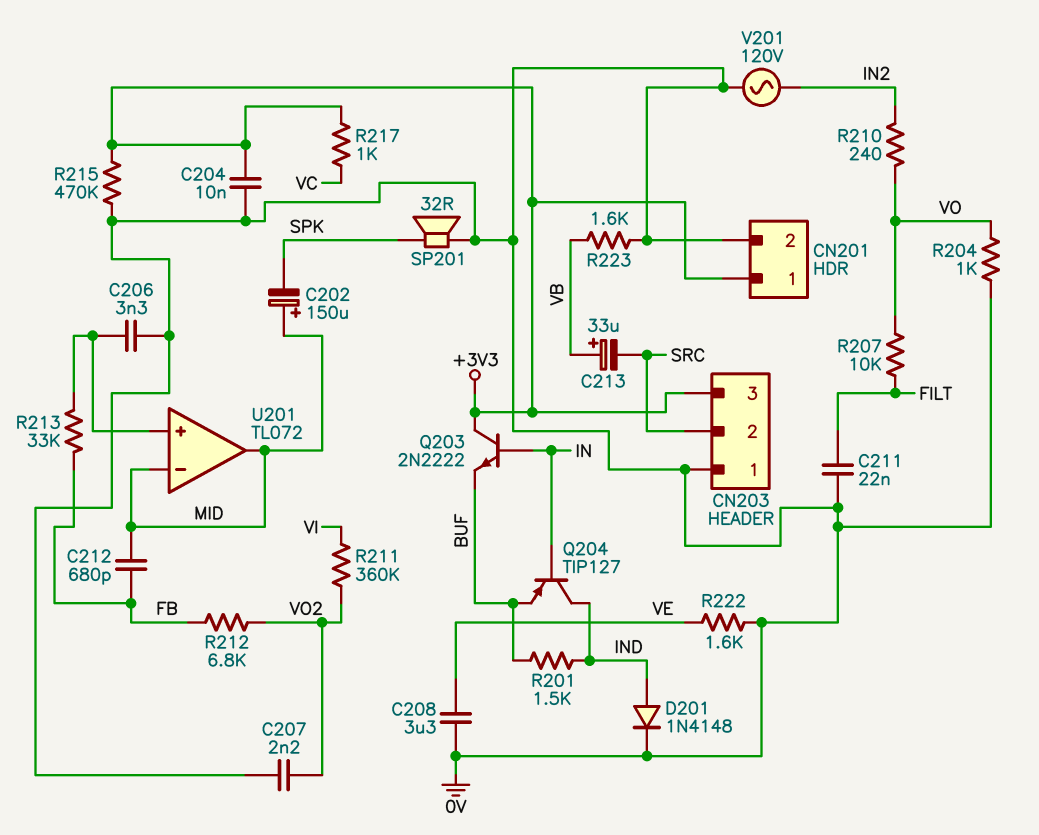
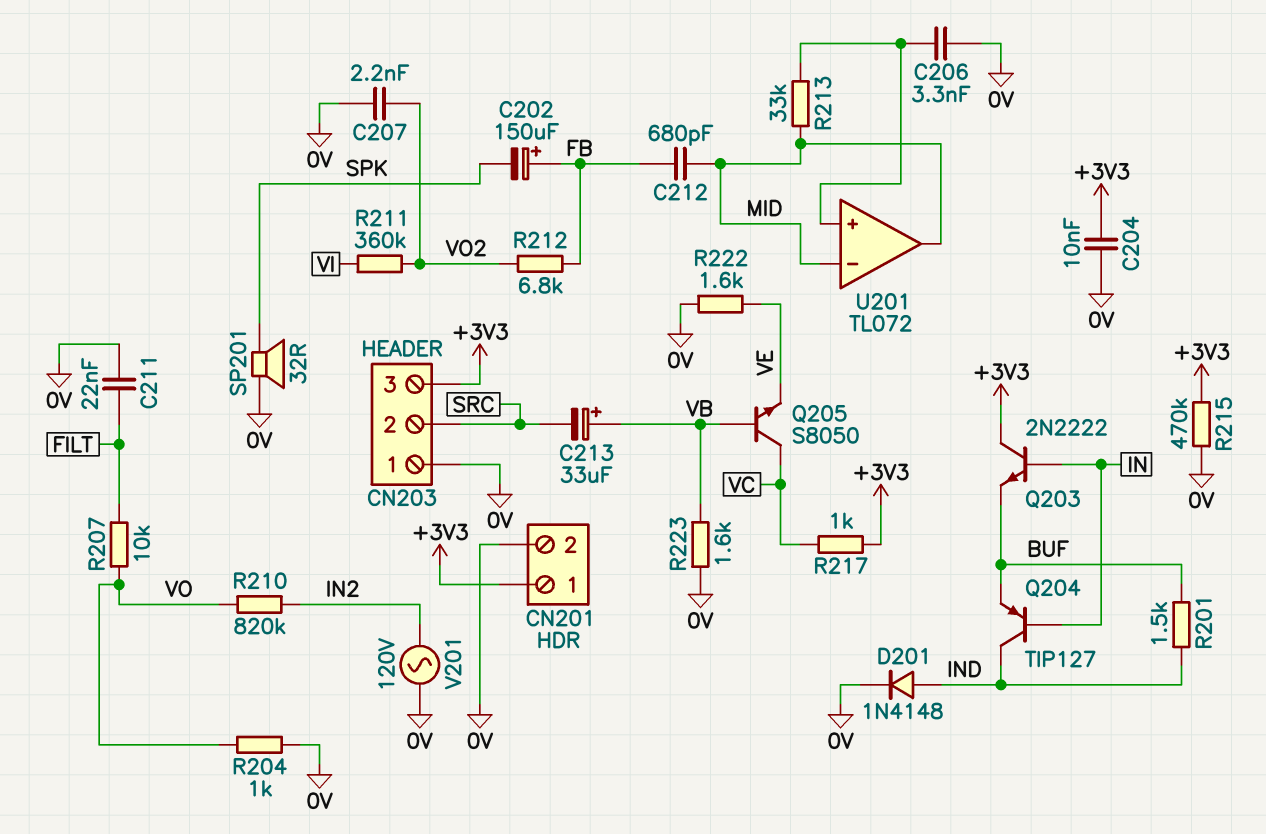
C202: 150uF (plus MID, minus SPK) -> 150uF (plus FB, minus SPK)
C208: 3.3uF (0V, VE) -> none
Q205: none -> NPN S8050 (B VB, C VC, E VE)
R210: 240 (IN2, VO) -> 820k (IN2, VO)
R213: 33k (FB, U201/in+) -> 33k (MID, U201/in+)

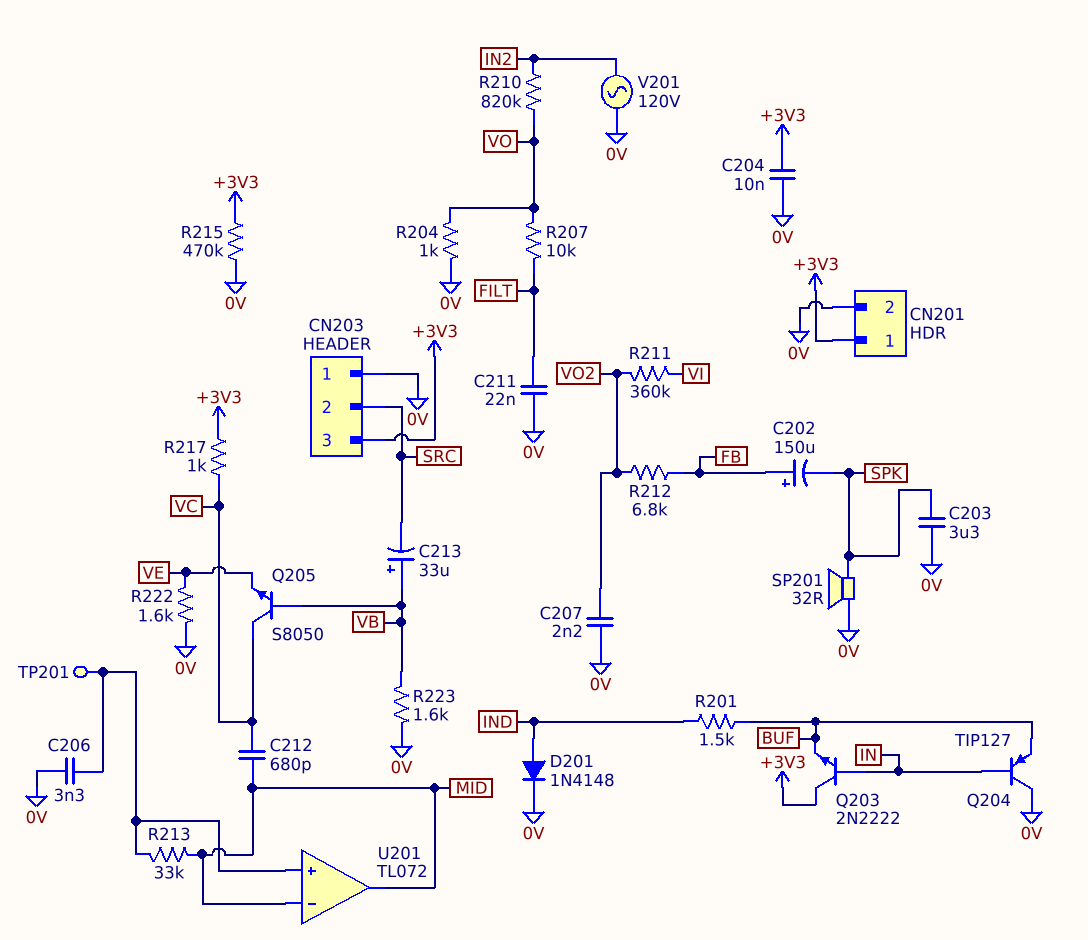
C203: none -> 3.3uF (0V, SPK)
C212: 680pF (FB, MID) -> 680pF (MID, VC)
Q204: PNP TIP127 (B IN, C IND, E BUF) -> PNP TIP127 (B IN, C 0V, E BUF)
TP201: none -> test point (U201/in+)

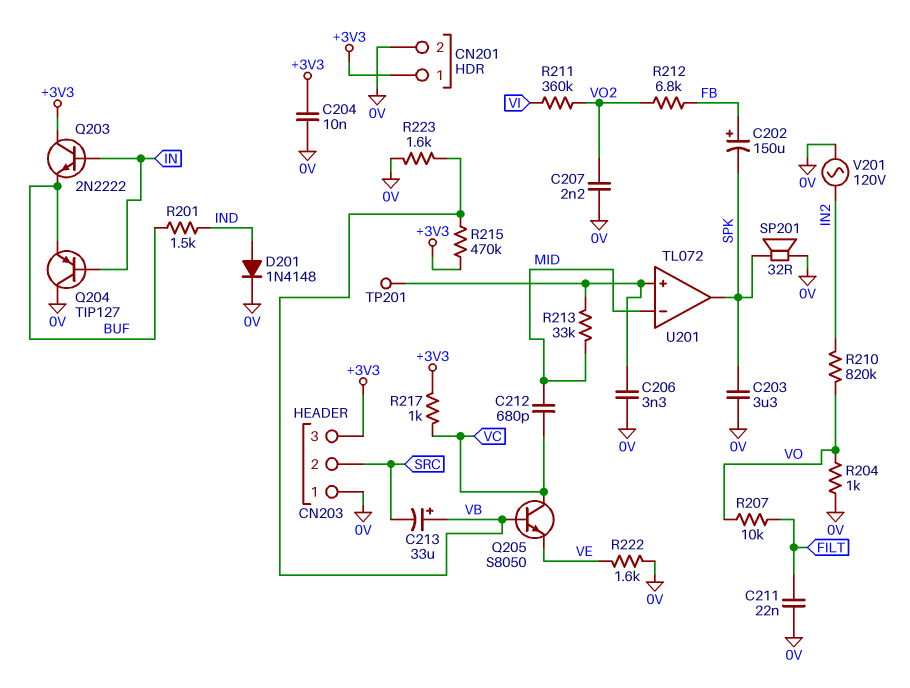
R215: 470k (+3V3, 0V) -> 470k (+3V3, VB)
U201 pin out: MID -> SPK

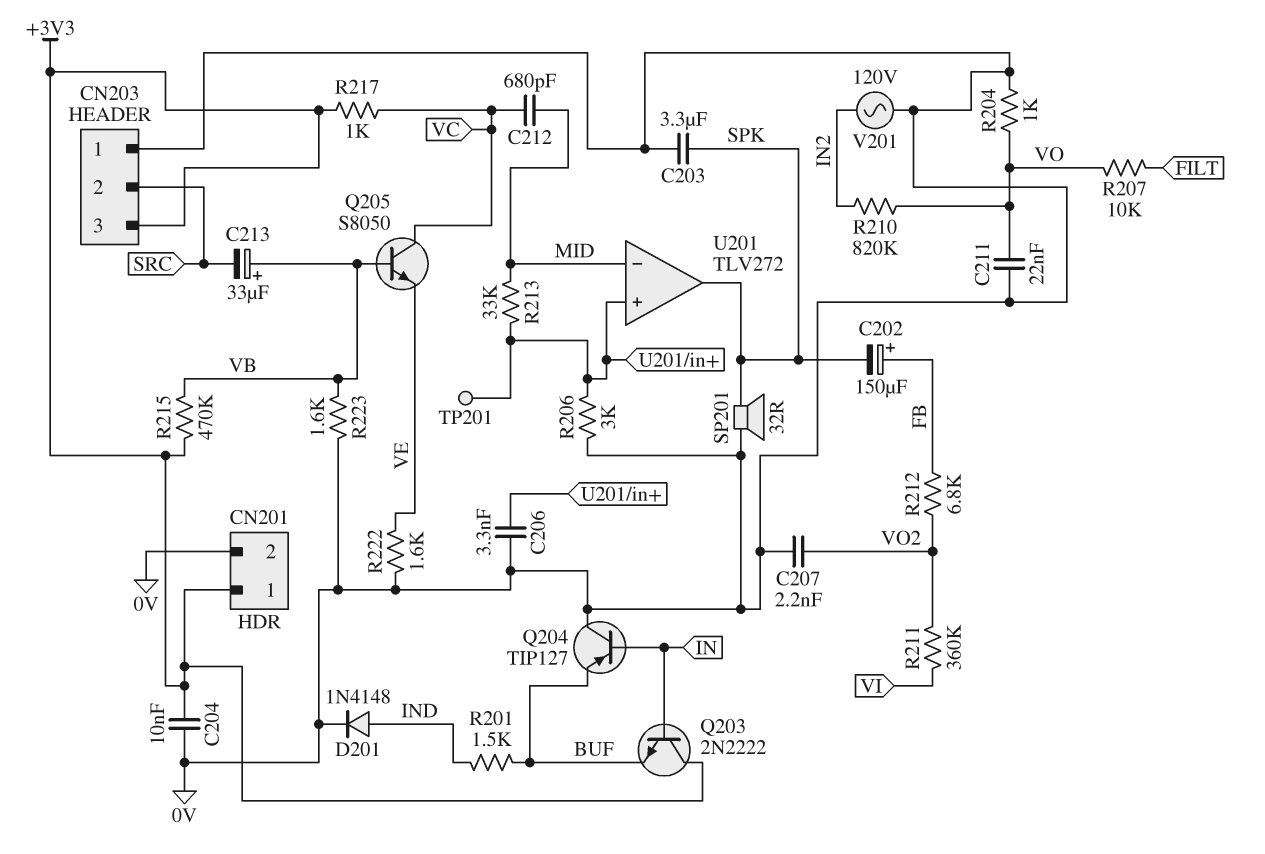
C211: 22nF (0V, FILT) -> 22nF (0V, VO)
R206: none -> 3k (0V, U201/in+)
U201: TL072 -> TLV272

